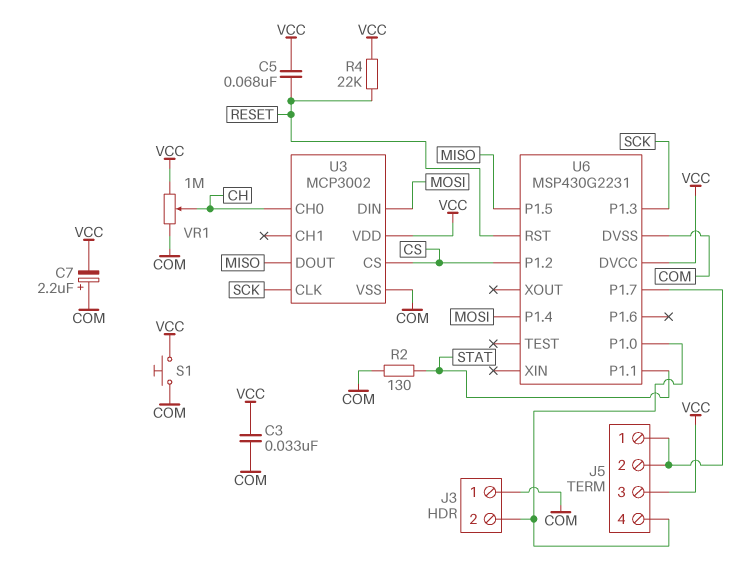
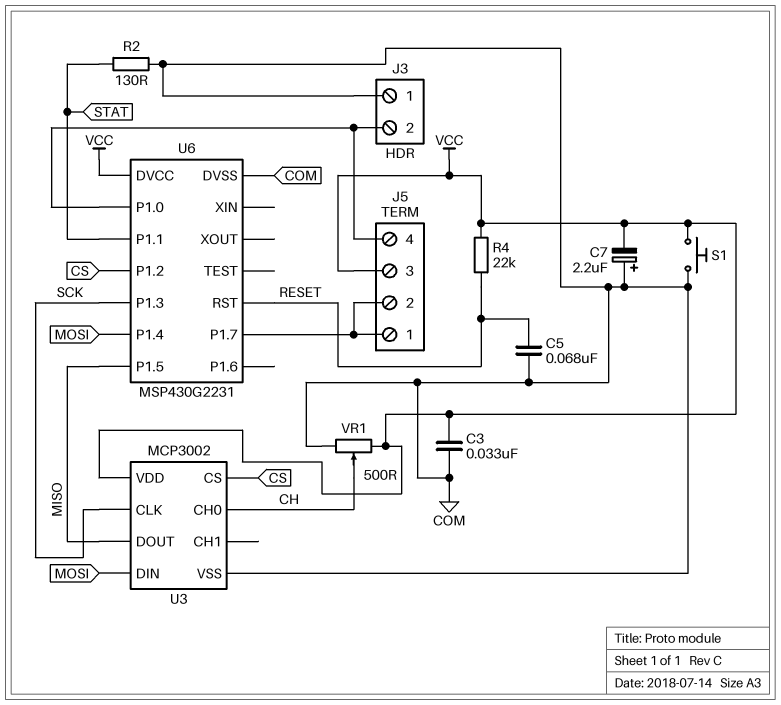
C5: 68nF (RESET, VCC) -> 68nF (COM, RESET)
VR1: 1M (COM, VCC, wiper CH) -> 500 (COM, VCC, wiper CH)

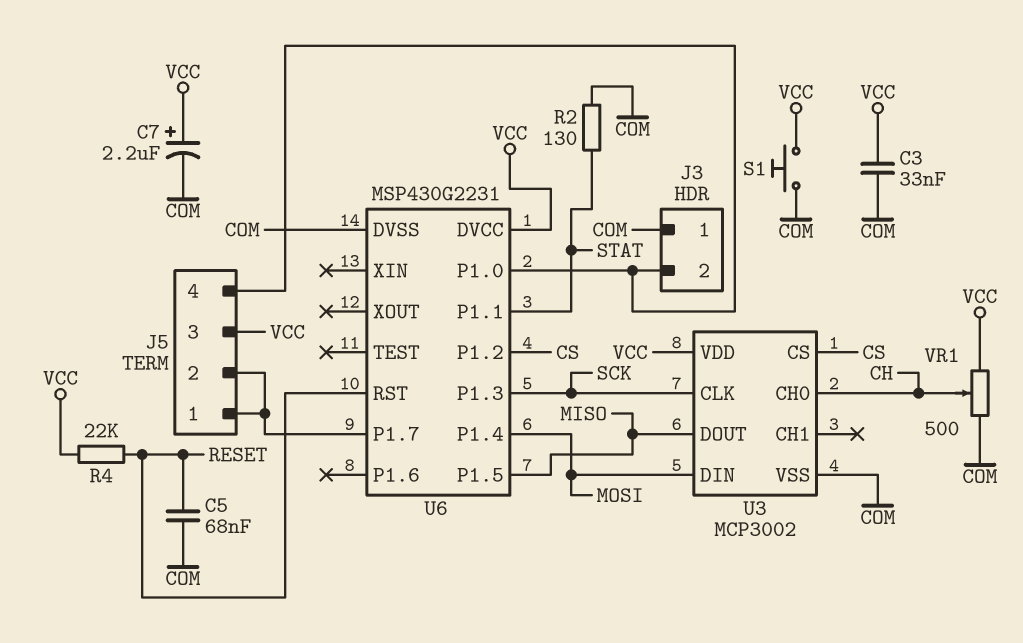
C7: 2.2uF (plus COM, minus VCC) -> 2.2uF (plus VCC, minus COM)

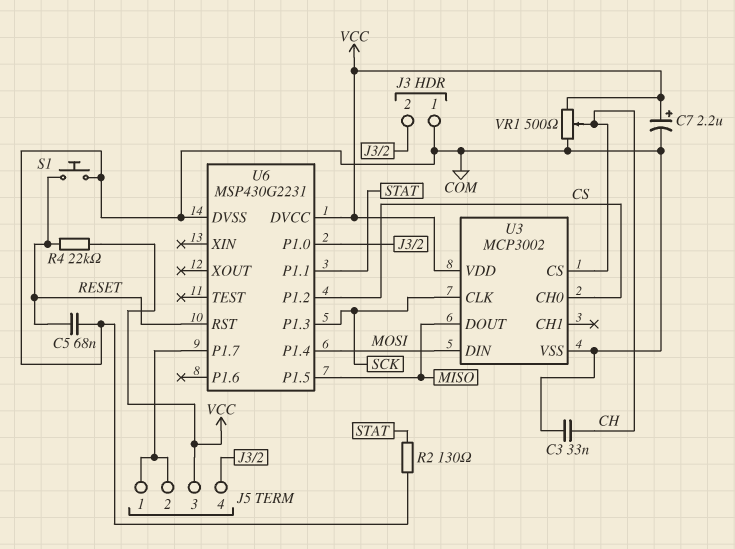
C3: 33nF (COM, VCC) -> 33nF (CH, COM)
S1: button (COM, VCC) -> button (COM, RESET)
U3 pin CH0: CH -> CS
U3 pin CS: CS -> CH

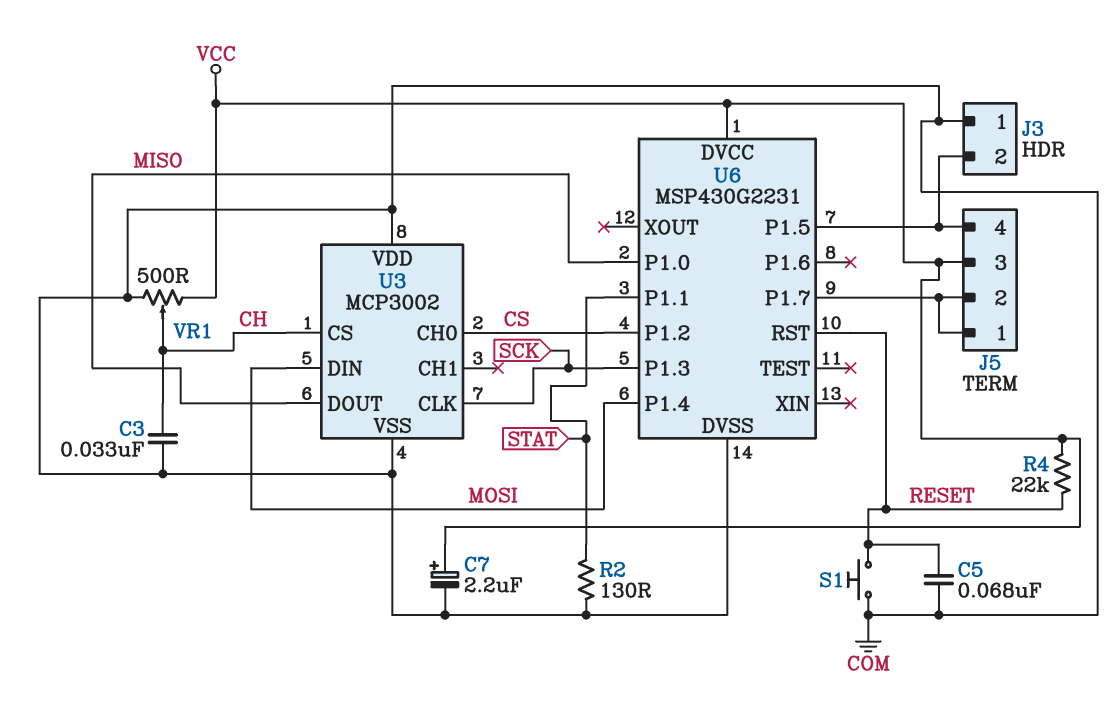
U3 pin VDD: VCC -> COM
U6 pin P1.0: J3/2 -> MISO
U6 pin P1.5: MISO -> J3/2

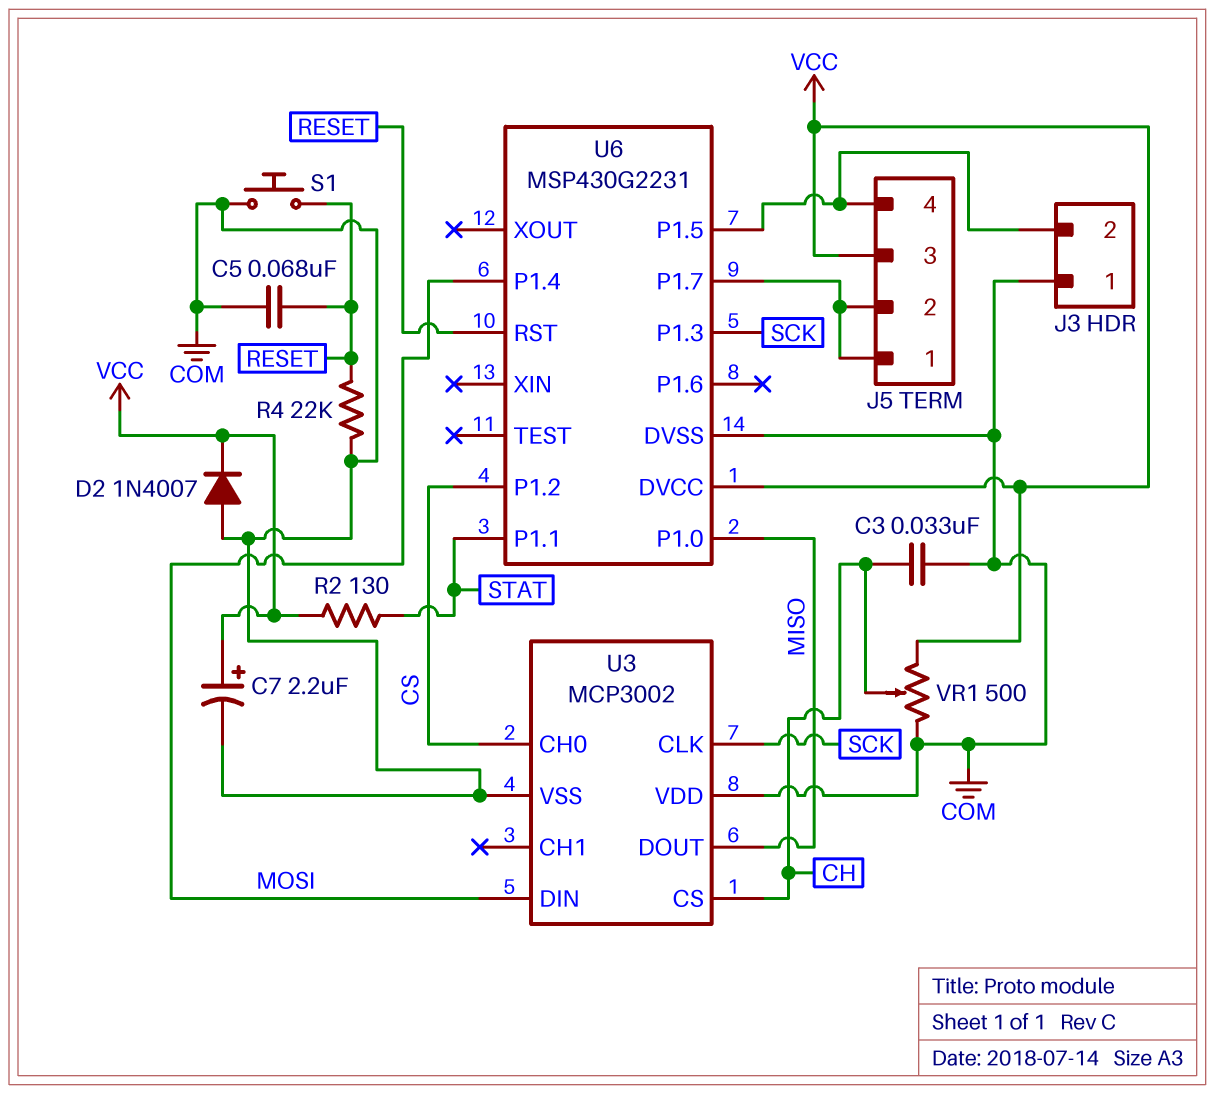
D2: none -> diode 1N4007 (A COM, K VCC)
R2: 130 (COM, STAT) -> 130 (STAT, VCC)
R4: 22k (RESET, VCC) -> 22k (COM, RESET)

